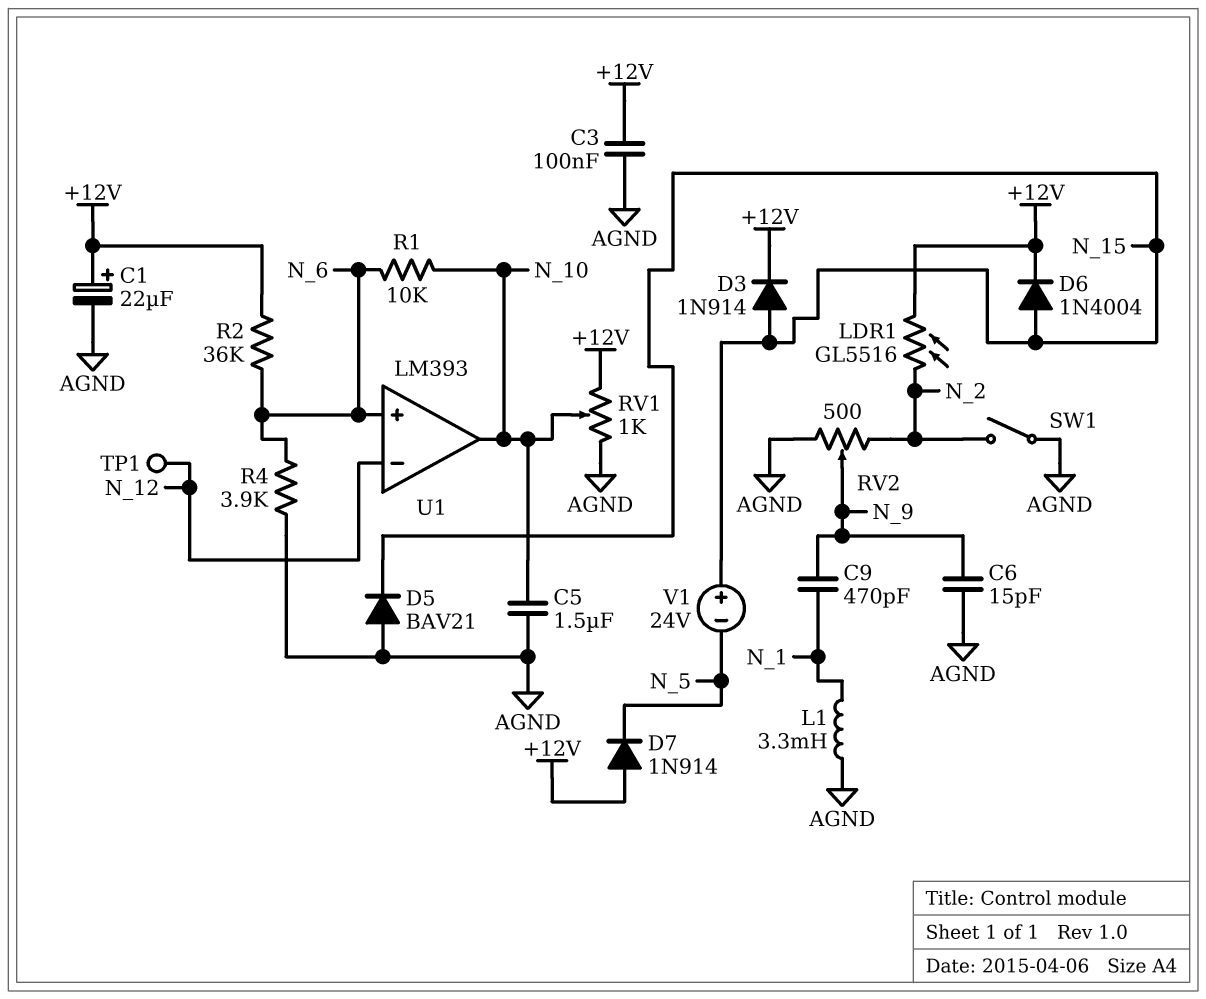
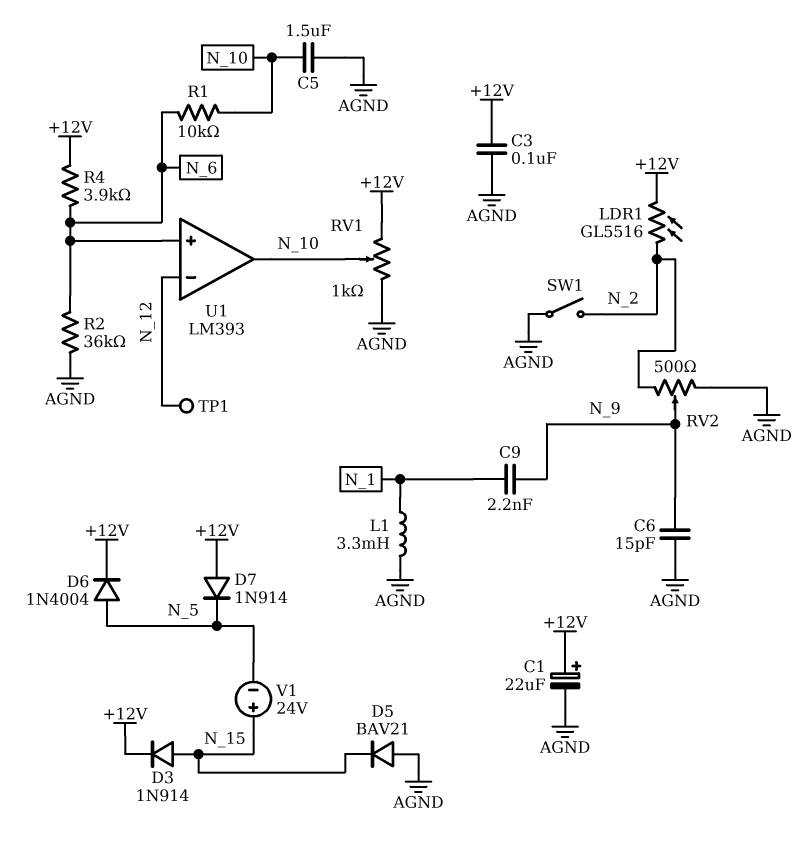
C9: 470pF (N_1, N_9) -> 2.2nF (N_1, N_9)
D6: diode 1N4004 (A N_15, K +12V) -> diode 1N4004 (A N_5, K +12V)
R2: 36k (+12V, N_6) -> 36k (AGND, N_6)
R4: 3.9k (AGND, N_6) -> 3.9k (+12V, N_6)

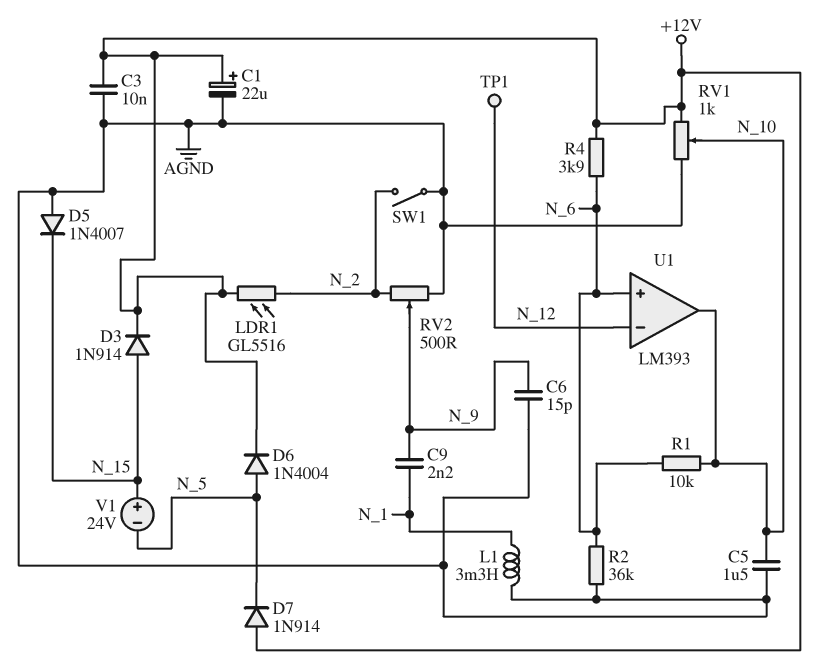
C3: 100nF (+12V, AGND) -> 10nF (+12V, AGND)
D5: diode BAV21 (A AGND, K N_15) -> diode 1N4007 (A AGND, K N_15)

